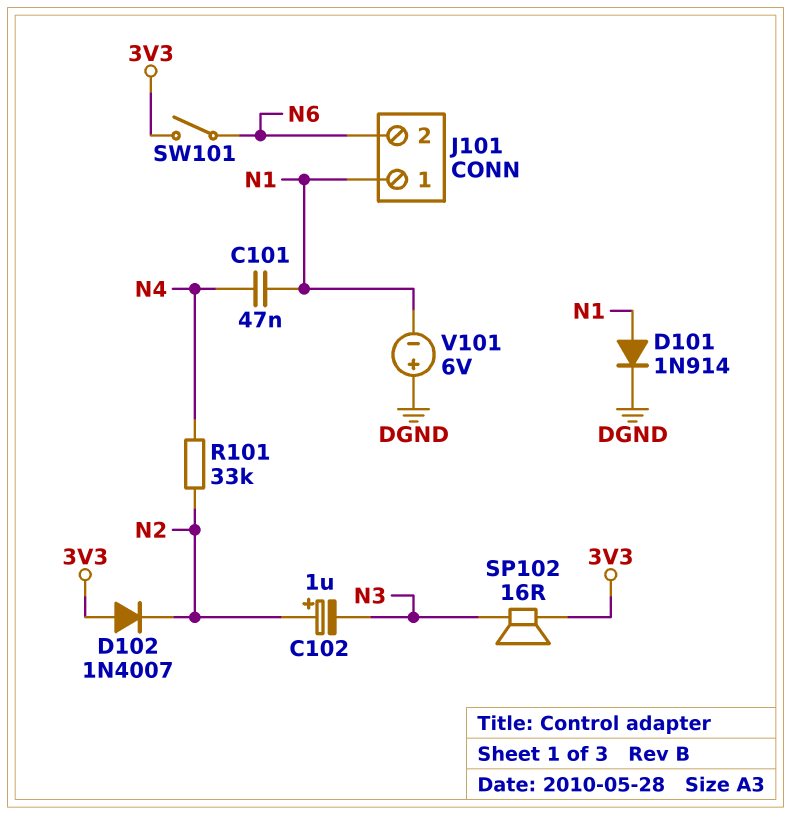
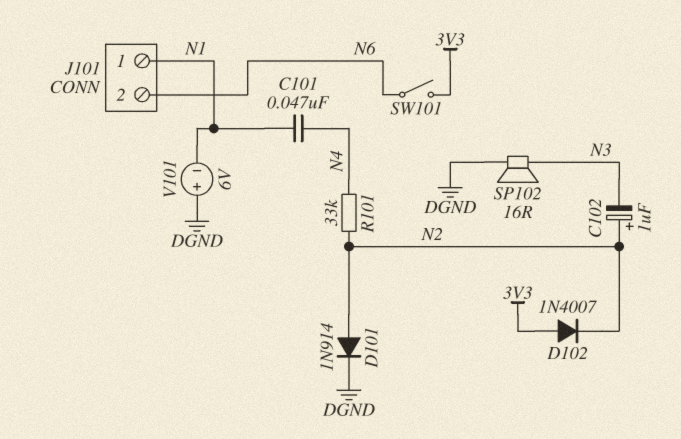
D101: diode 1N914 (A N1, K DGND) -> diode 1N914 (A N2, K DGND)
SP102: speaker 16R (3V3, N3) -> speaker 16R (DGND, N3)

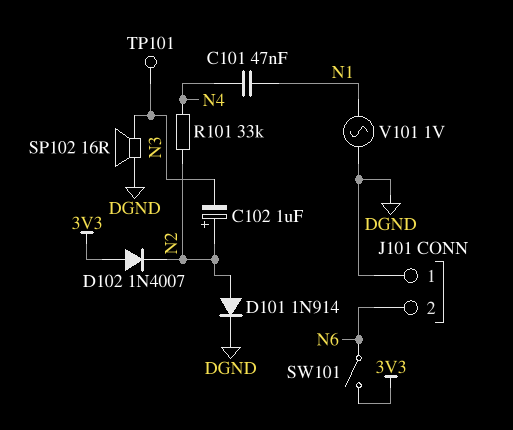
J101 pin 1: N1 -> DGND
TP101: none -> test point (N3)
V101: 6V (plus DGND, minus N1) -> AC 1V (DGND, N1)

